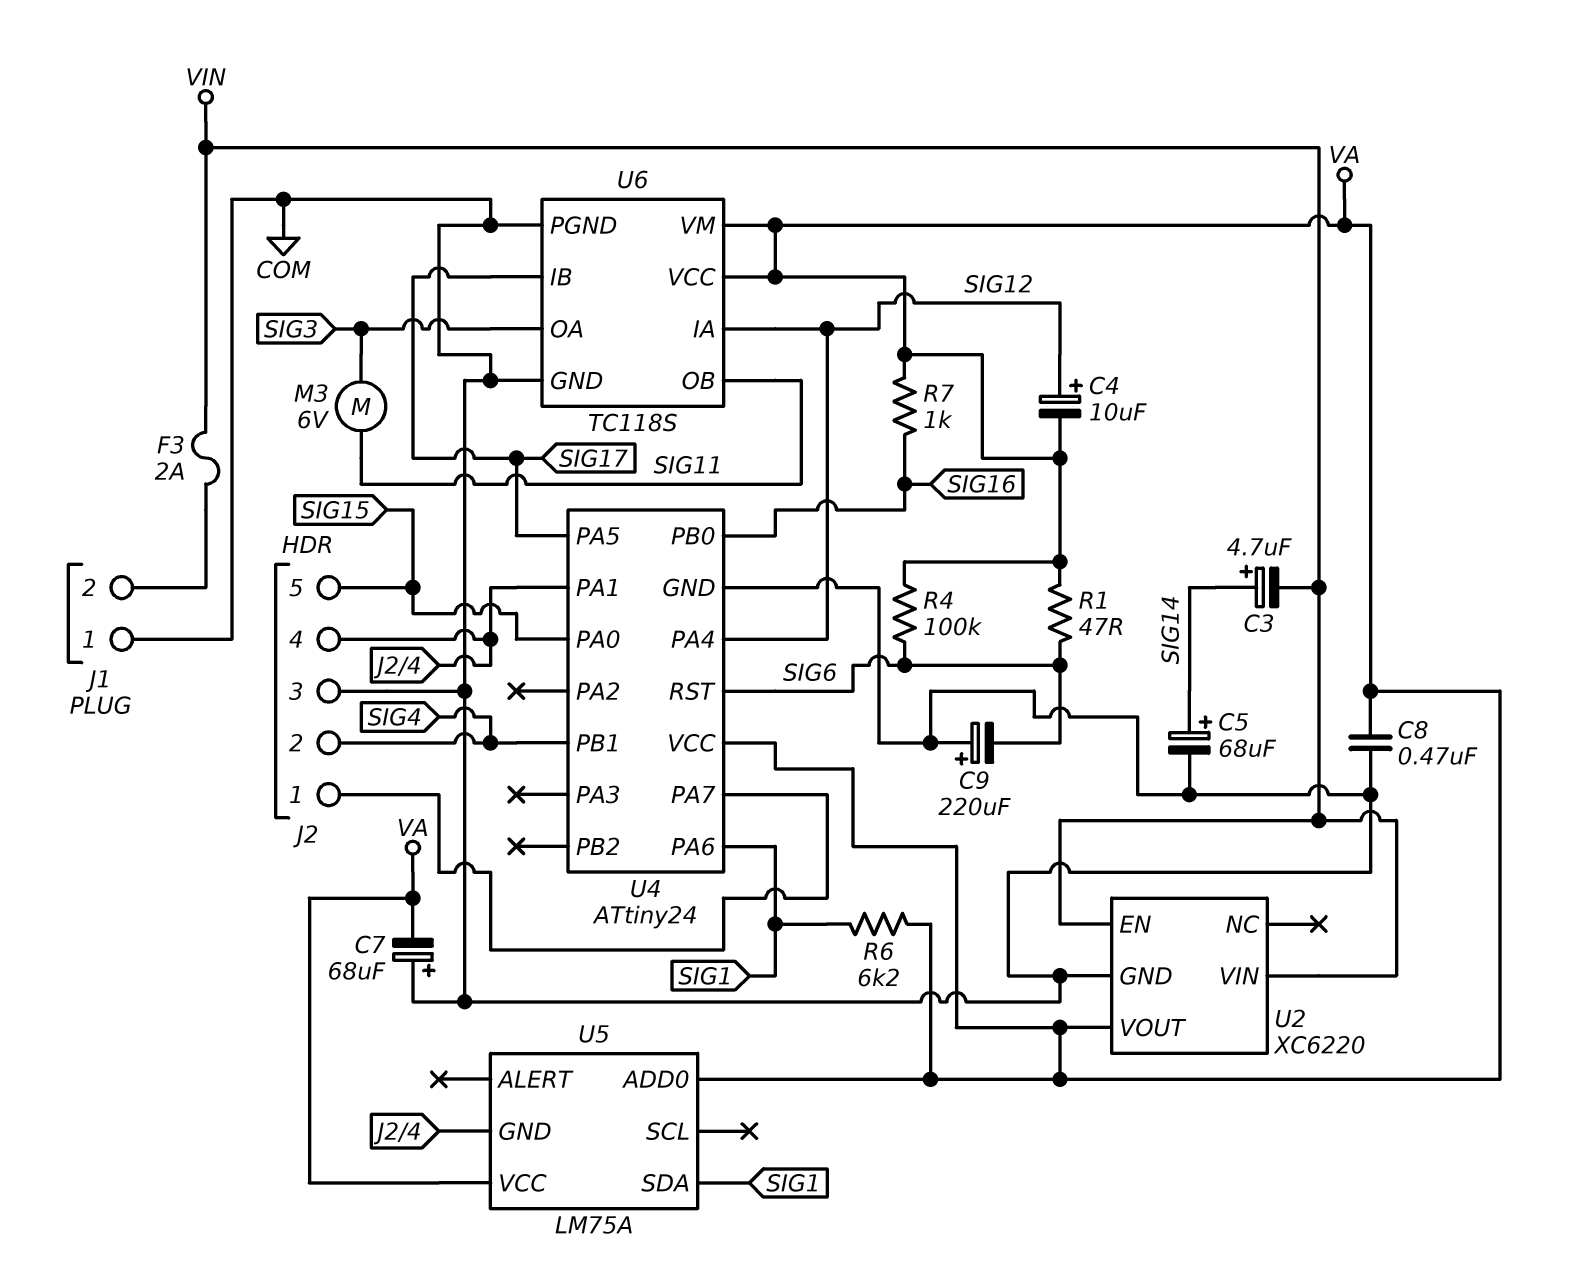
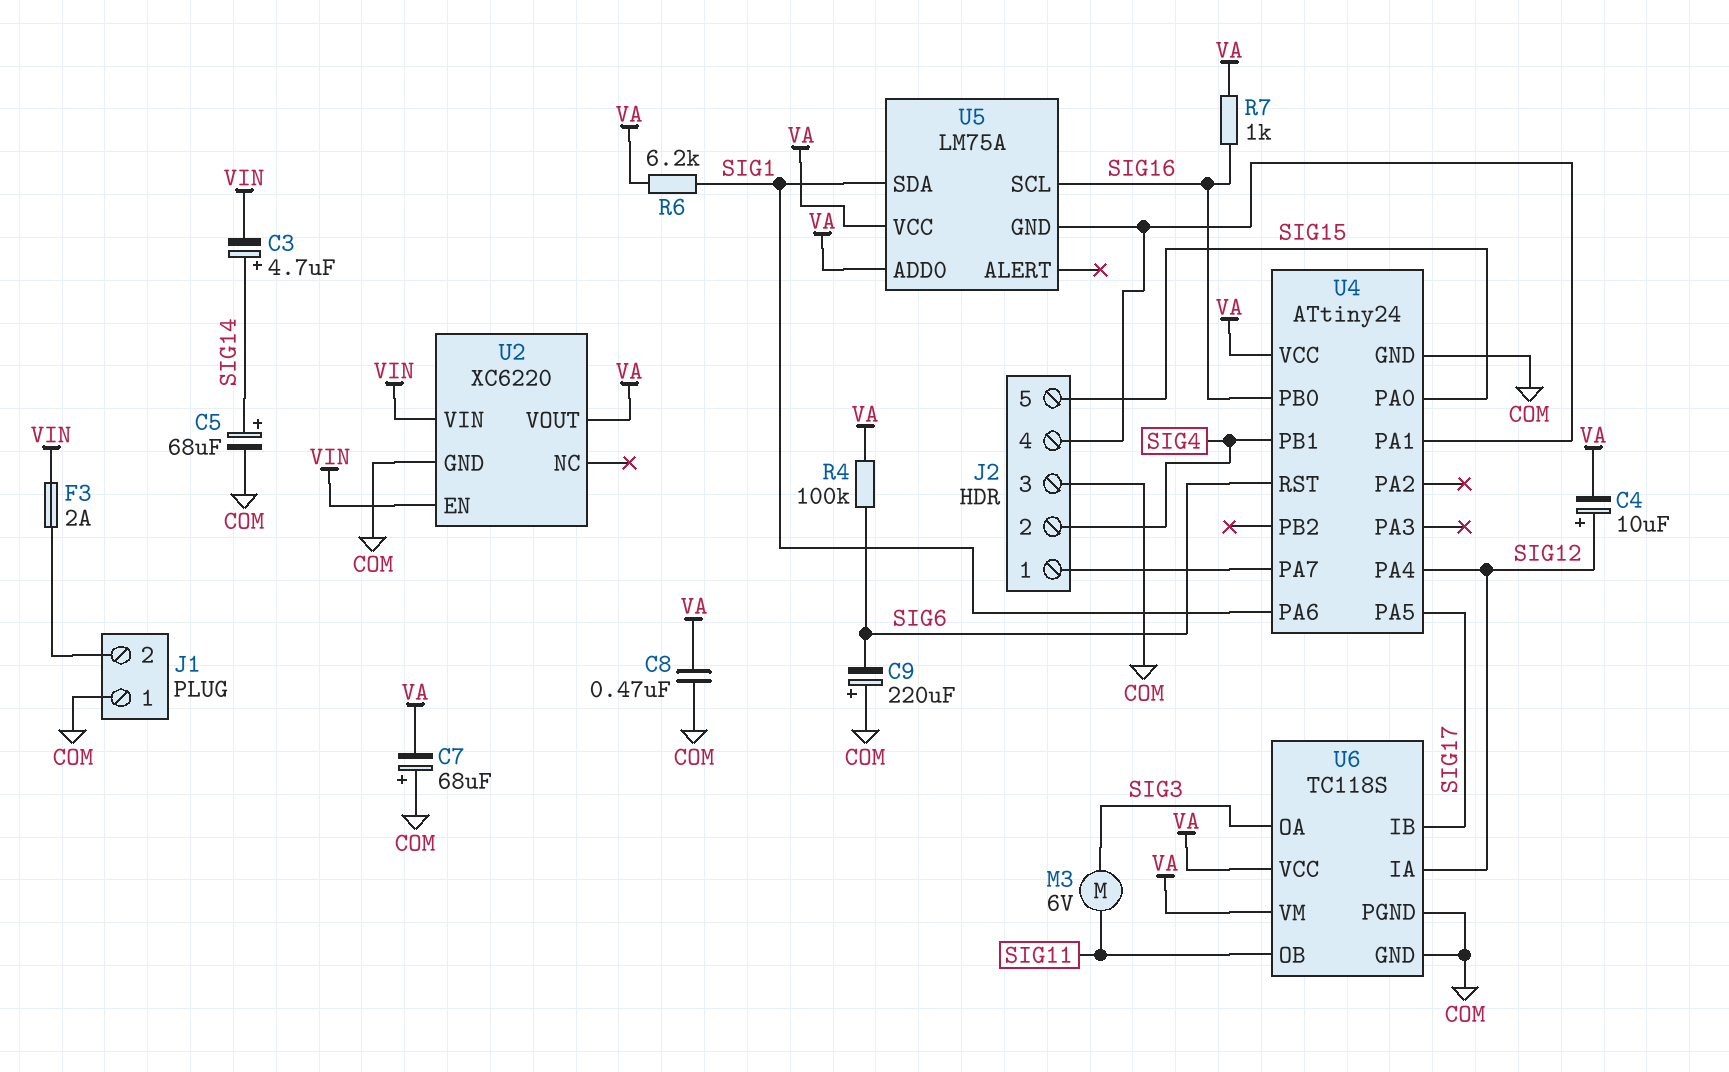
R1: 47 (SIG6, VA) -> none
U5 pin SCL: none -> SIG16

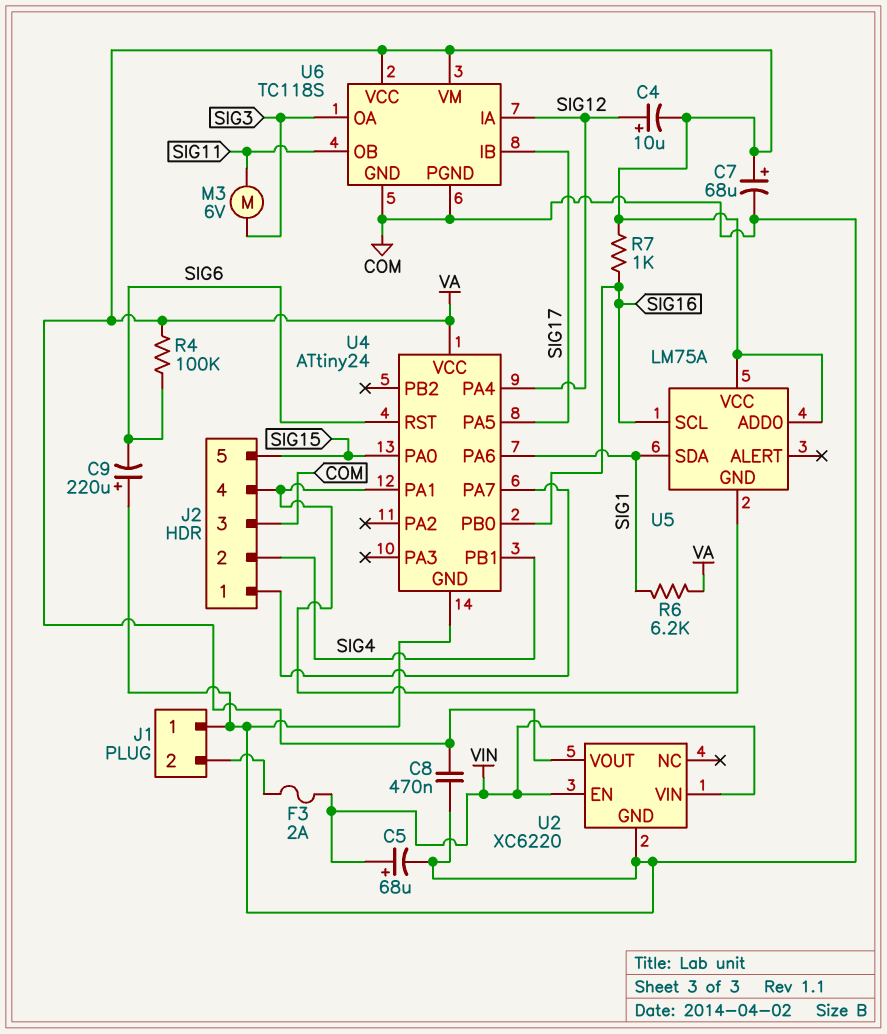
C3: 4.7uF (plus SIG14, minus VIN) -> none
C5: 68uF (plus SIG14, minus COM) -> 68uF (plus VIN, minus COM)
C7: 68uF (plus COM, minus VA) -> 68uF (plus VA, minus COM)

